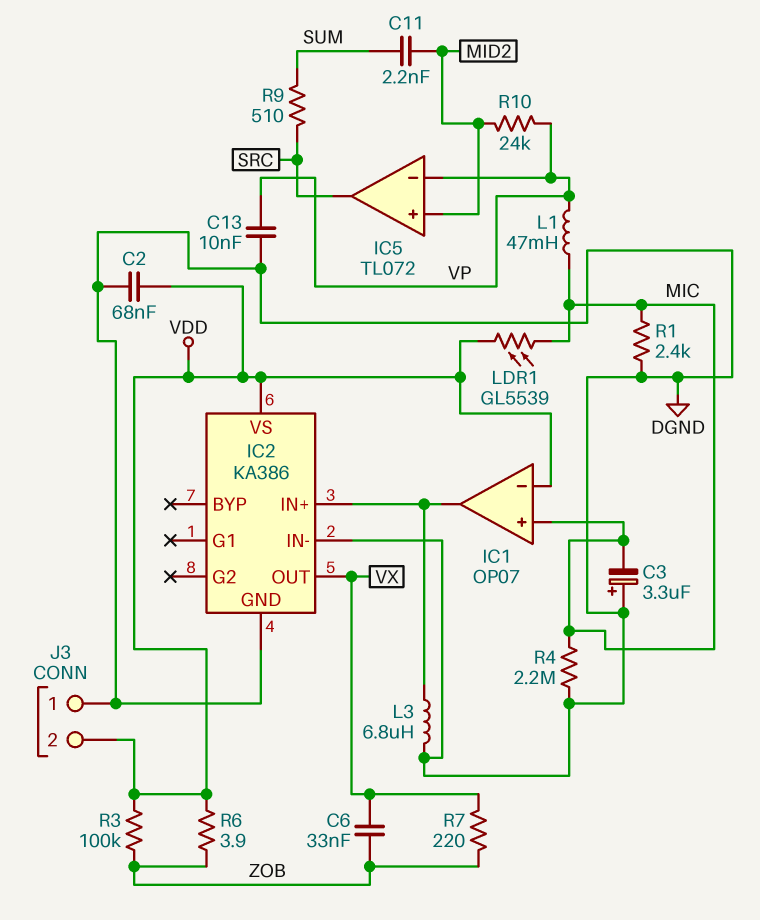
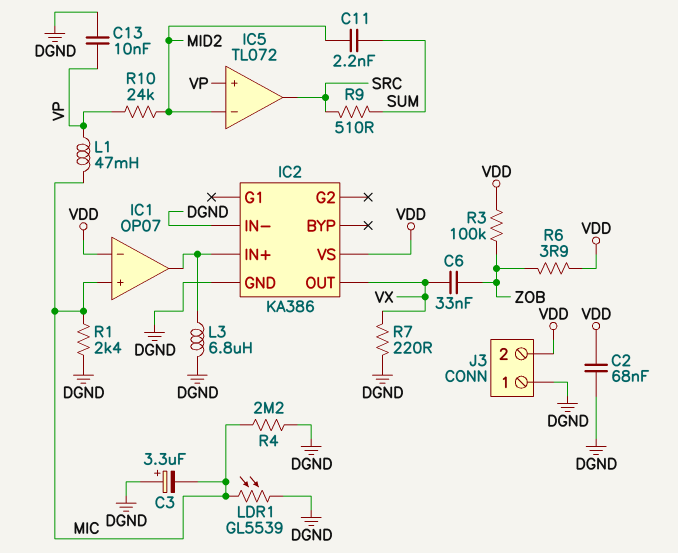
IC5 pin in+: MID2 -> VP
IC5 pin in-: VP -> MID2
LDR1: GL5539 (MIC, VDD) -> GL5539 (DGND, MIC)
R7: 220 (VX, ZOB) -> 220 (DGND, VX)

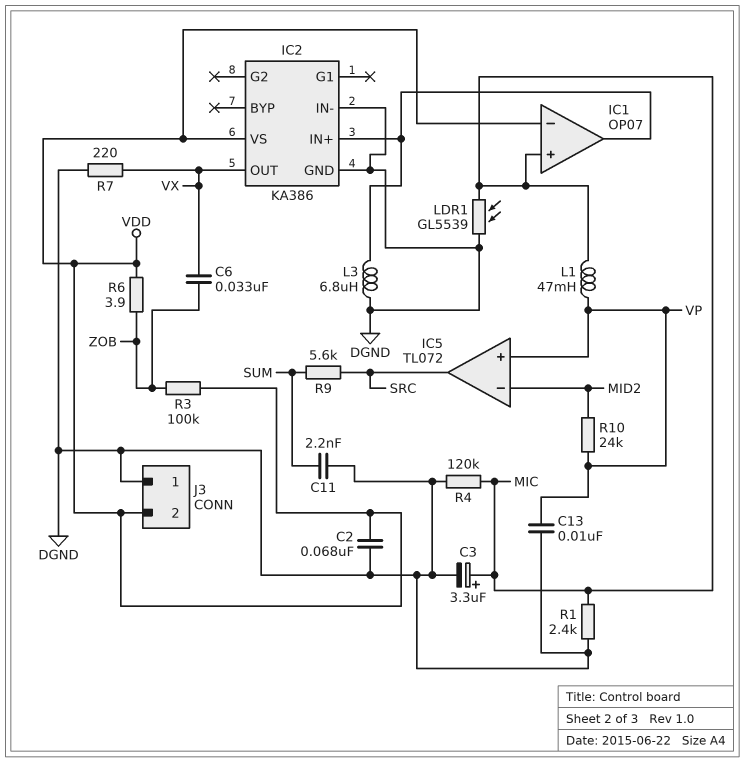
C3: 3.3uF (plus DGND, minus MIC) -> 3.3uF (plus MIC, minus DGND)
C11: 2.2nF (MID2, SUM) -> 2.2nF (DGND, SUM)
R4: 2.2M (DGND, MIC) -> 120k (DGND, MIC)
R9: 510 (SRC, SUM) -> 5.6k (SRC, SUM)

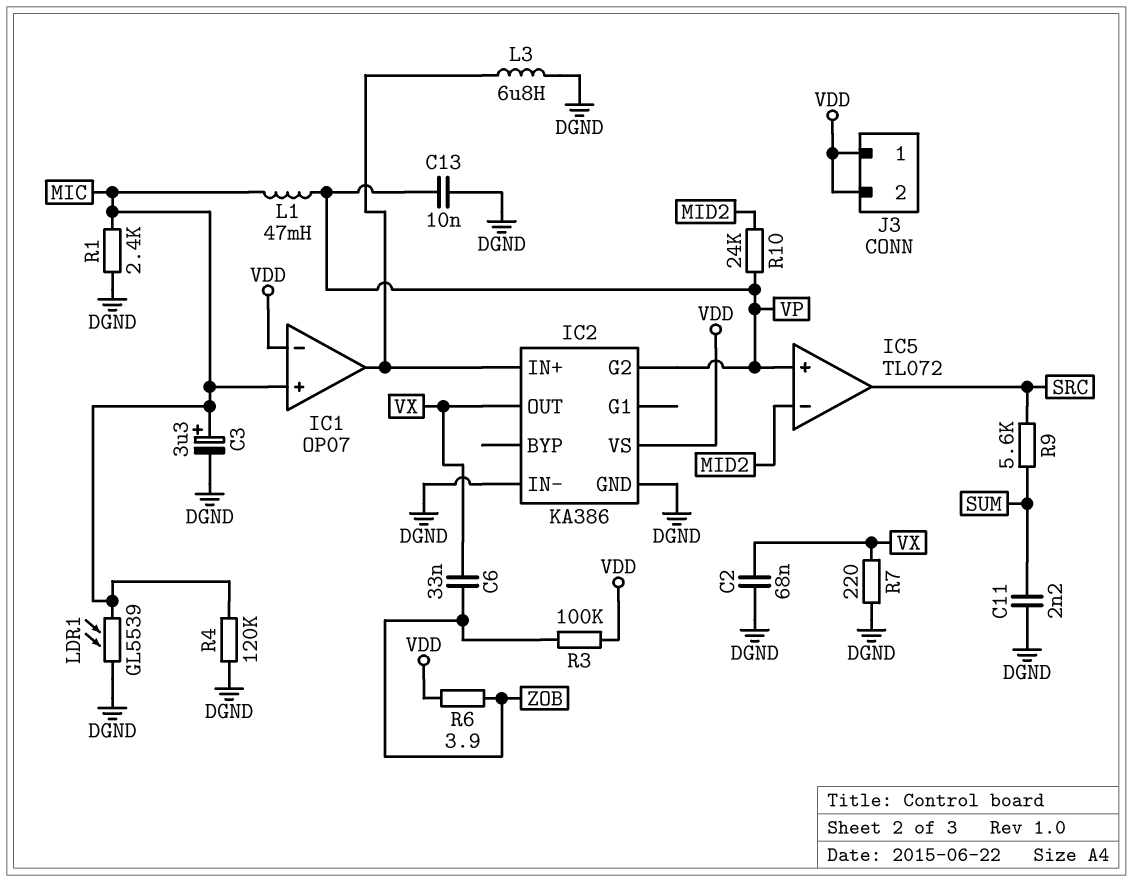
C2: 68nF (DGND, VDD) -> 68nF (DGND, VX)
IC2 pin G2: none -> VP
J3 pin 1: DGND -> VDD

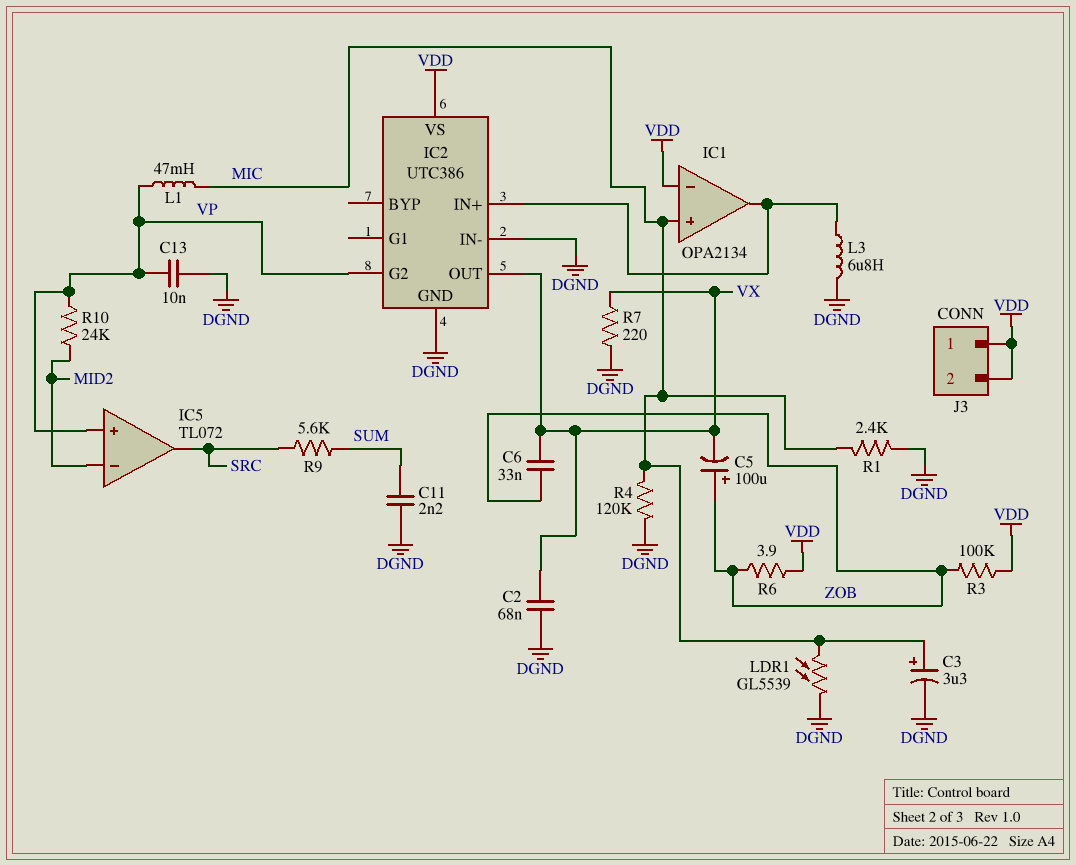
C5: none -> 100uF (plus ZOB, minus VX)
IC1: OP07 -> OPA2134
IC2: KA386 -> UTC386

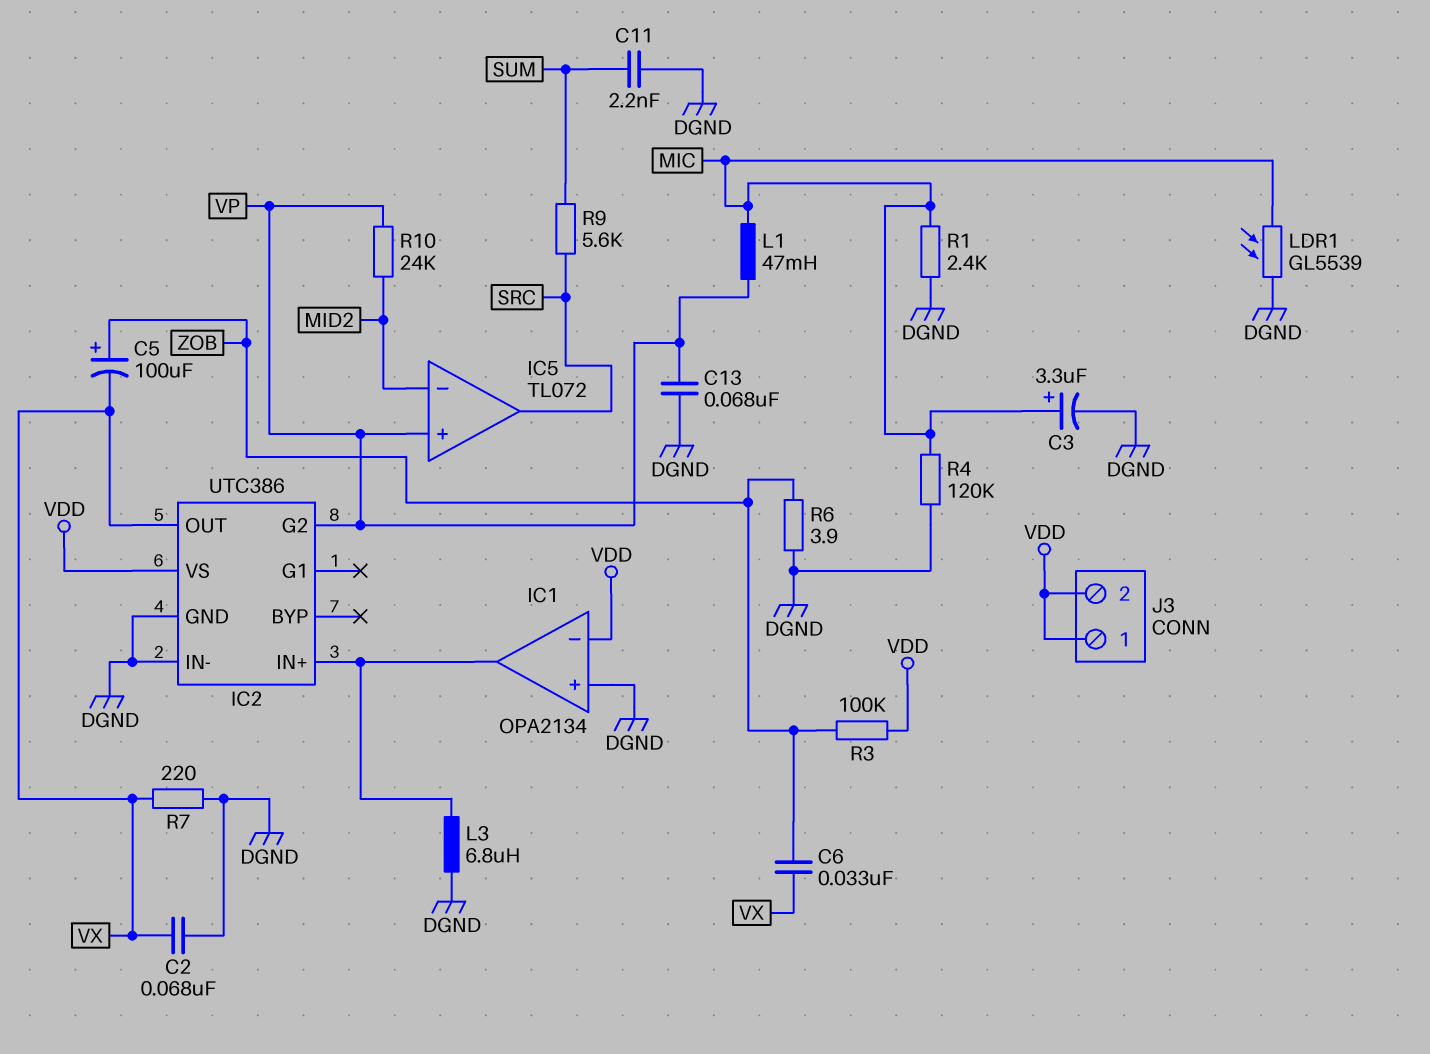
C13: 10nF (DGND, VP) -> 68nF (DGND, VP)
IC1 pin in+: MIC -> DGND
R6: 3.9 (VDD, ZOB) -> 3.9 (DGND, ZOB)

